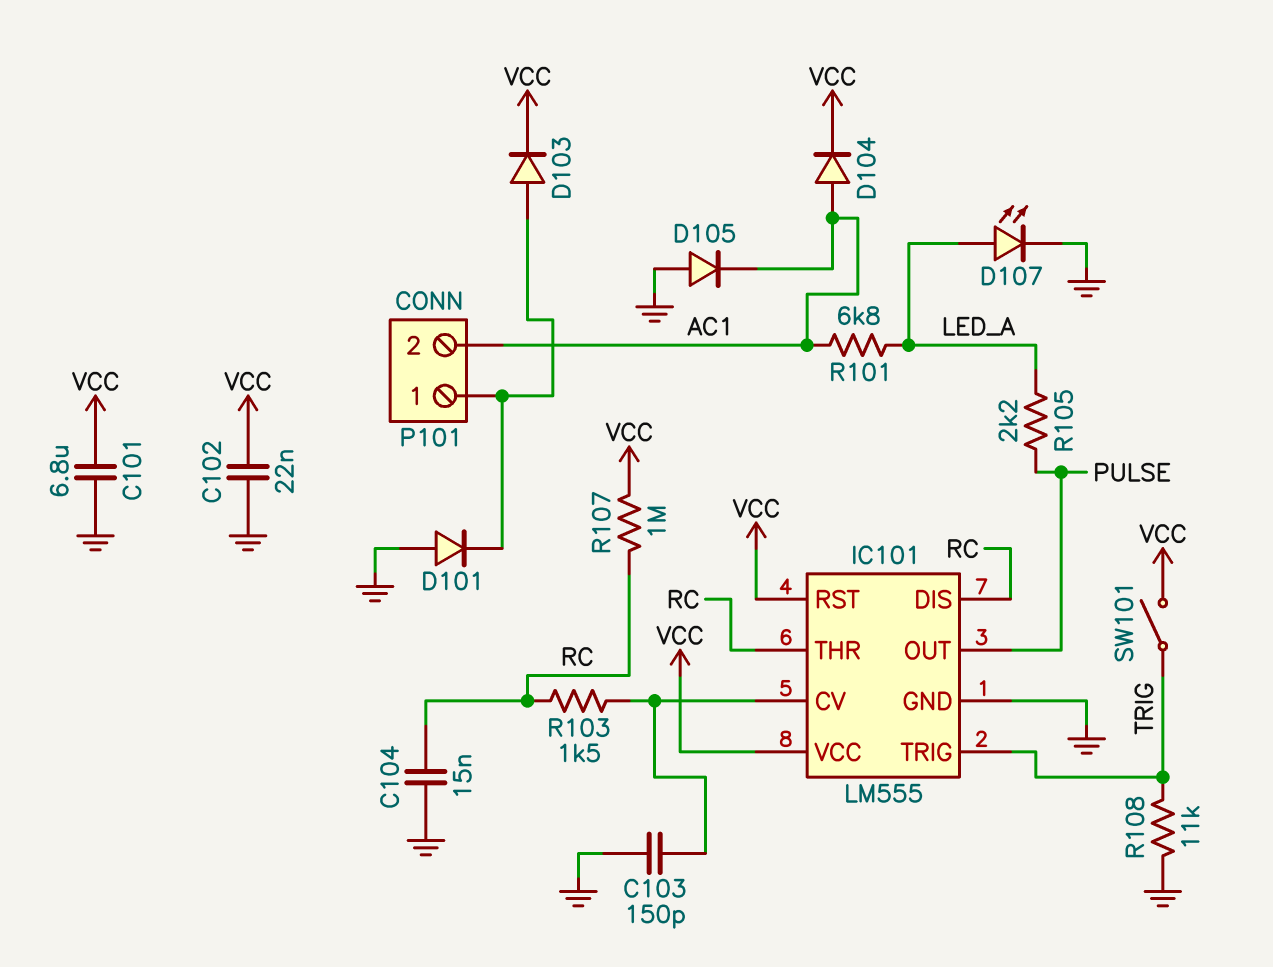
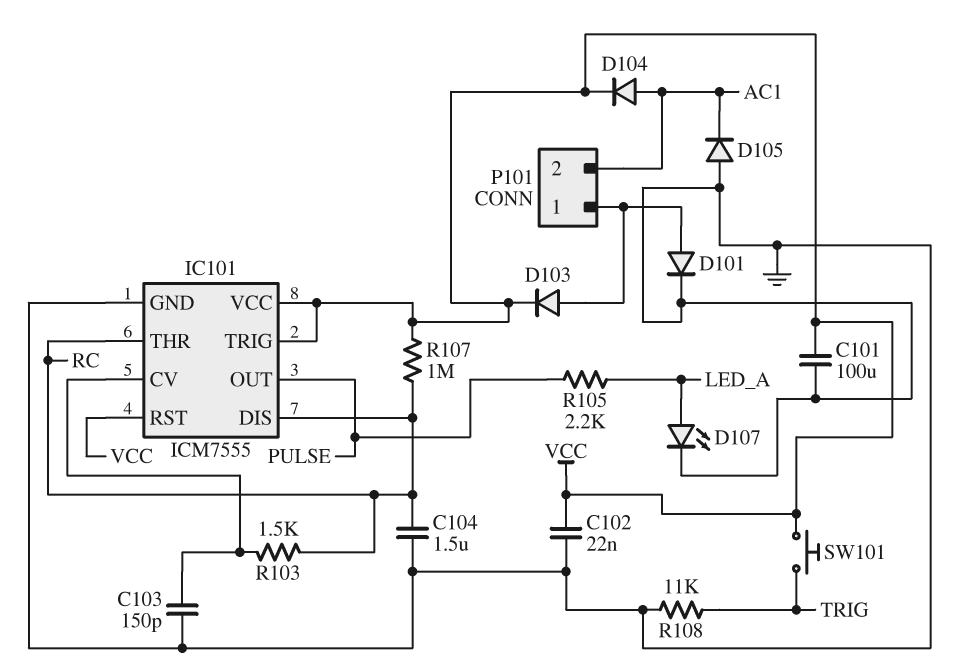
C101: 6.8uF (GND, VCC) -> 100uF (GND, VCC)
C104: 15nF (GND, RC) -> 1.5uF (GND, RC)
D101: diode (A GND, K P101/1) -> diode (A P101/1, K GND)
IC101: LM555 -> ICM7555
IC101 pin TRIG: TRIG -> VCC
R101: 6.8k (AC1, LED_A) -> none
SW101: switch (TRIG, VCC) -> button (TRIG, VCC)

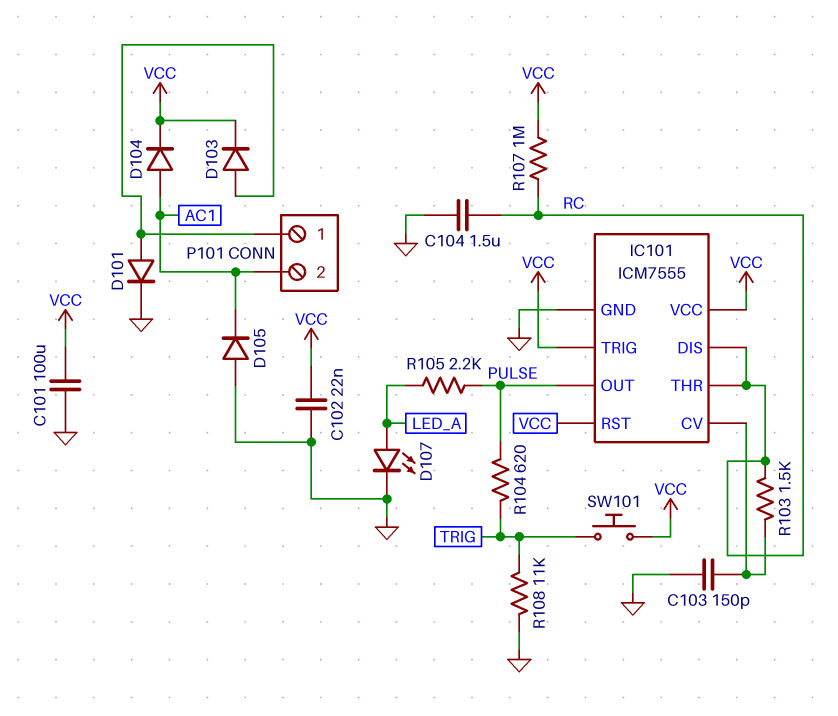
R104: none -> 620 (PULSE, TRIG)

